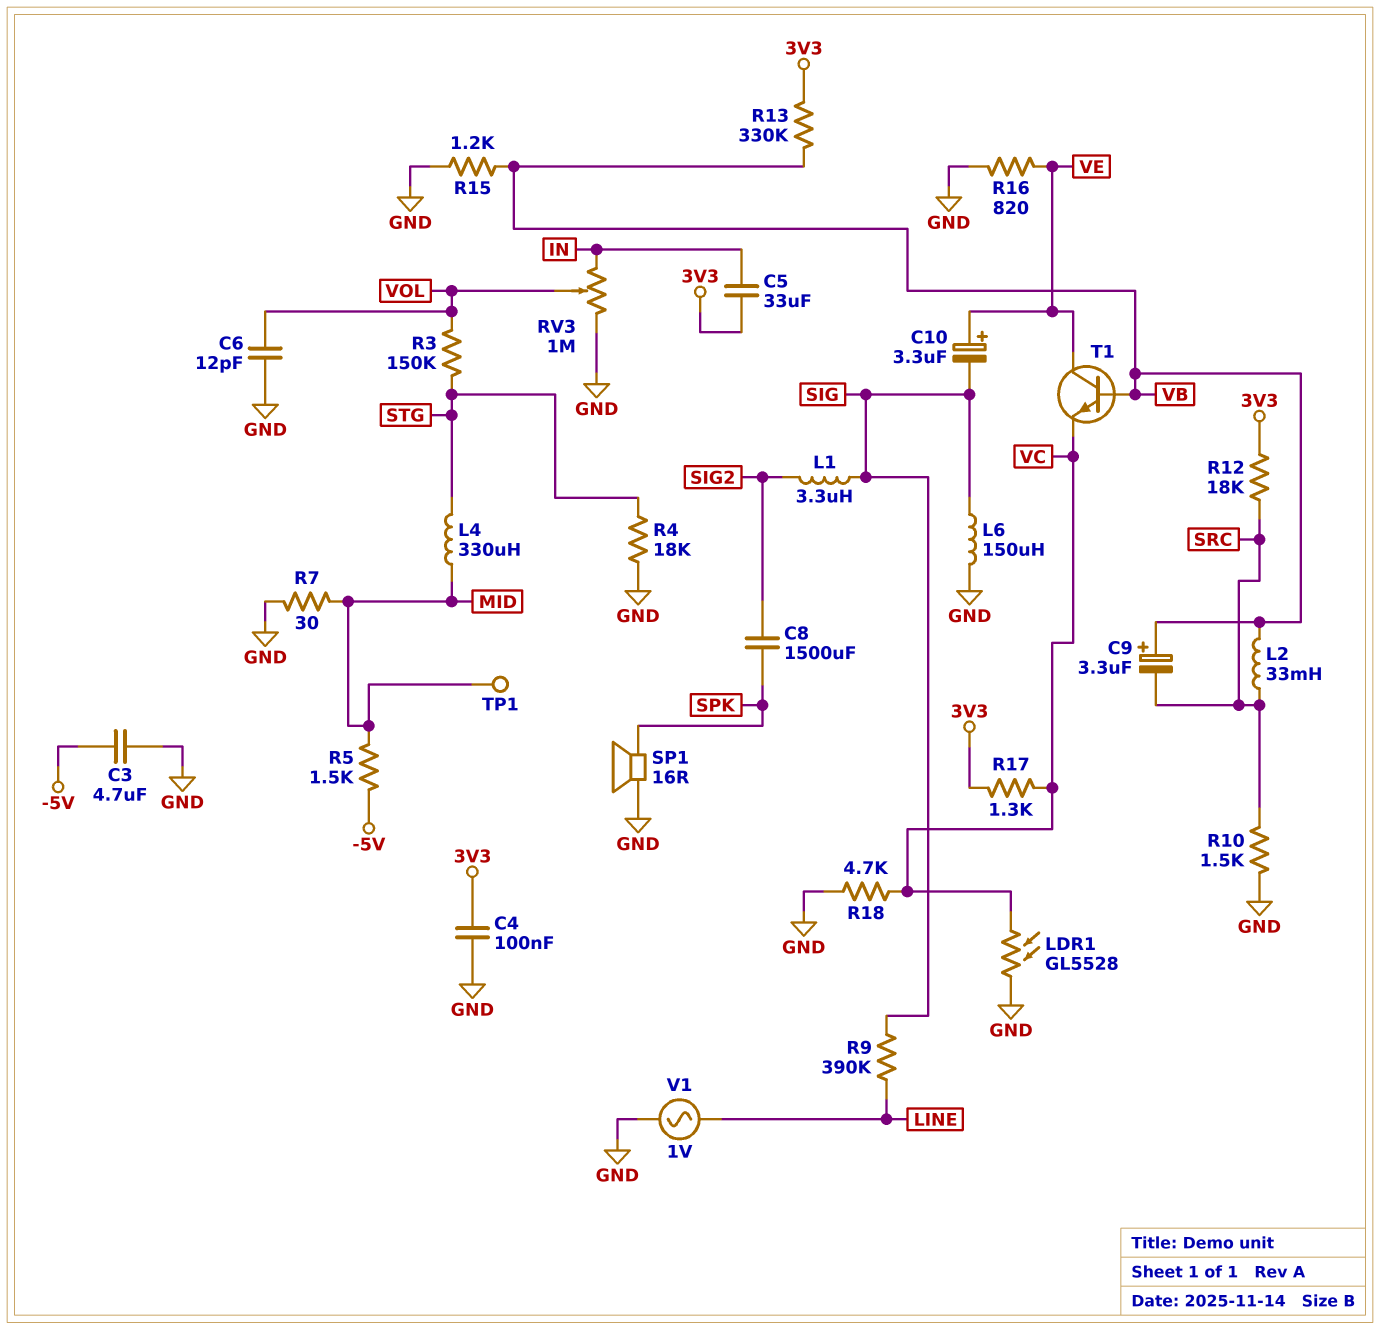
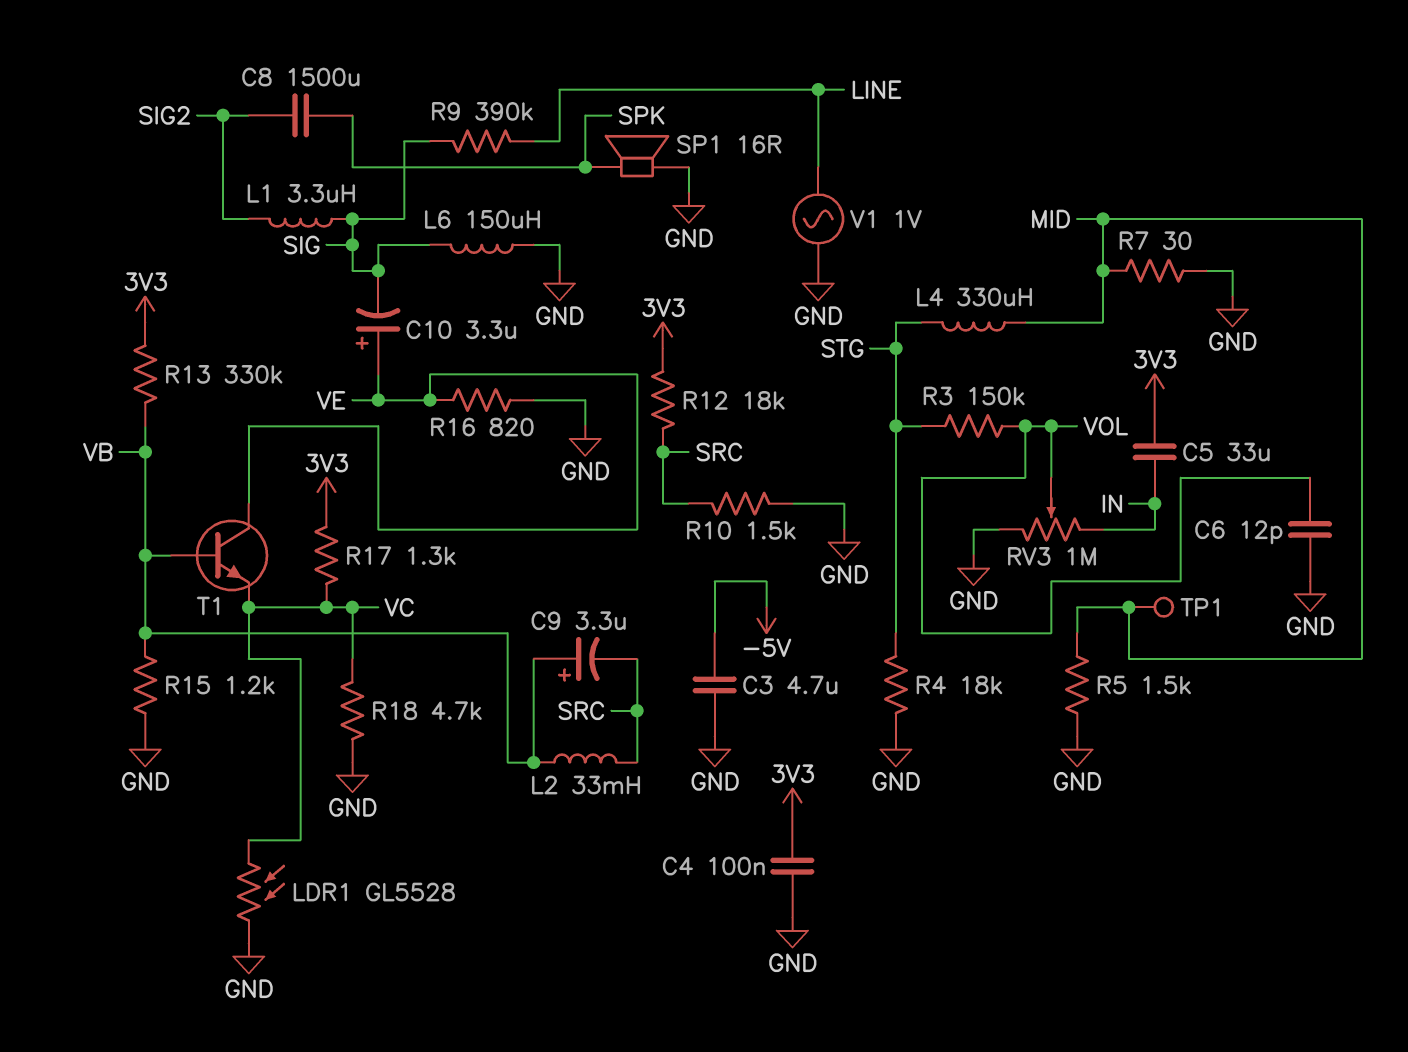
R5: 1.5k (-5V, MID) -> 1.5k (GND, MID)

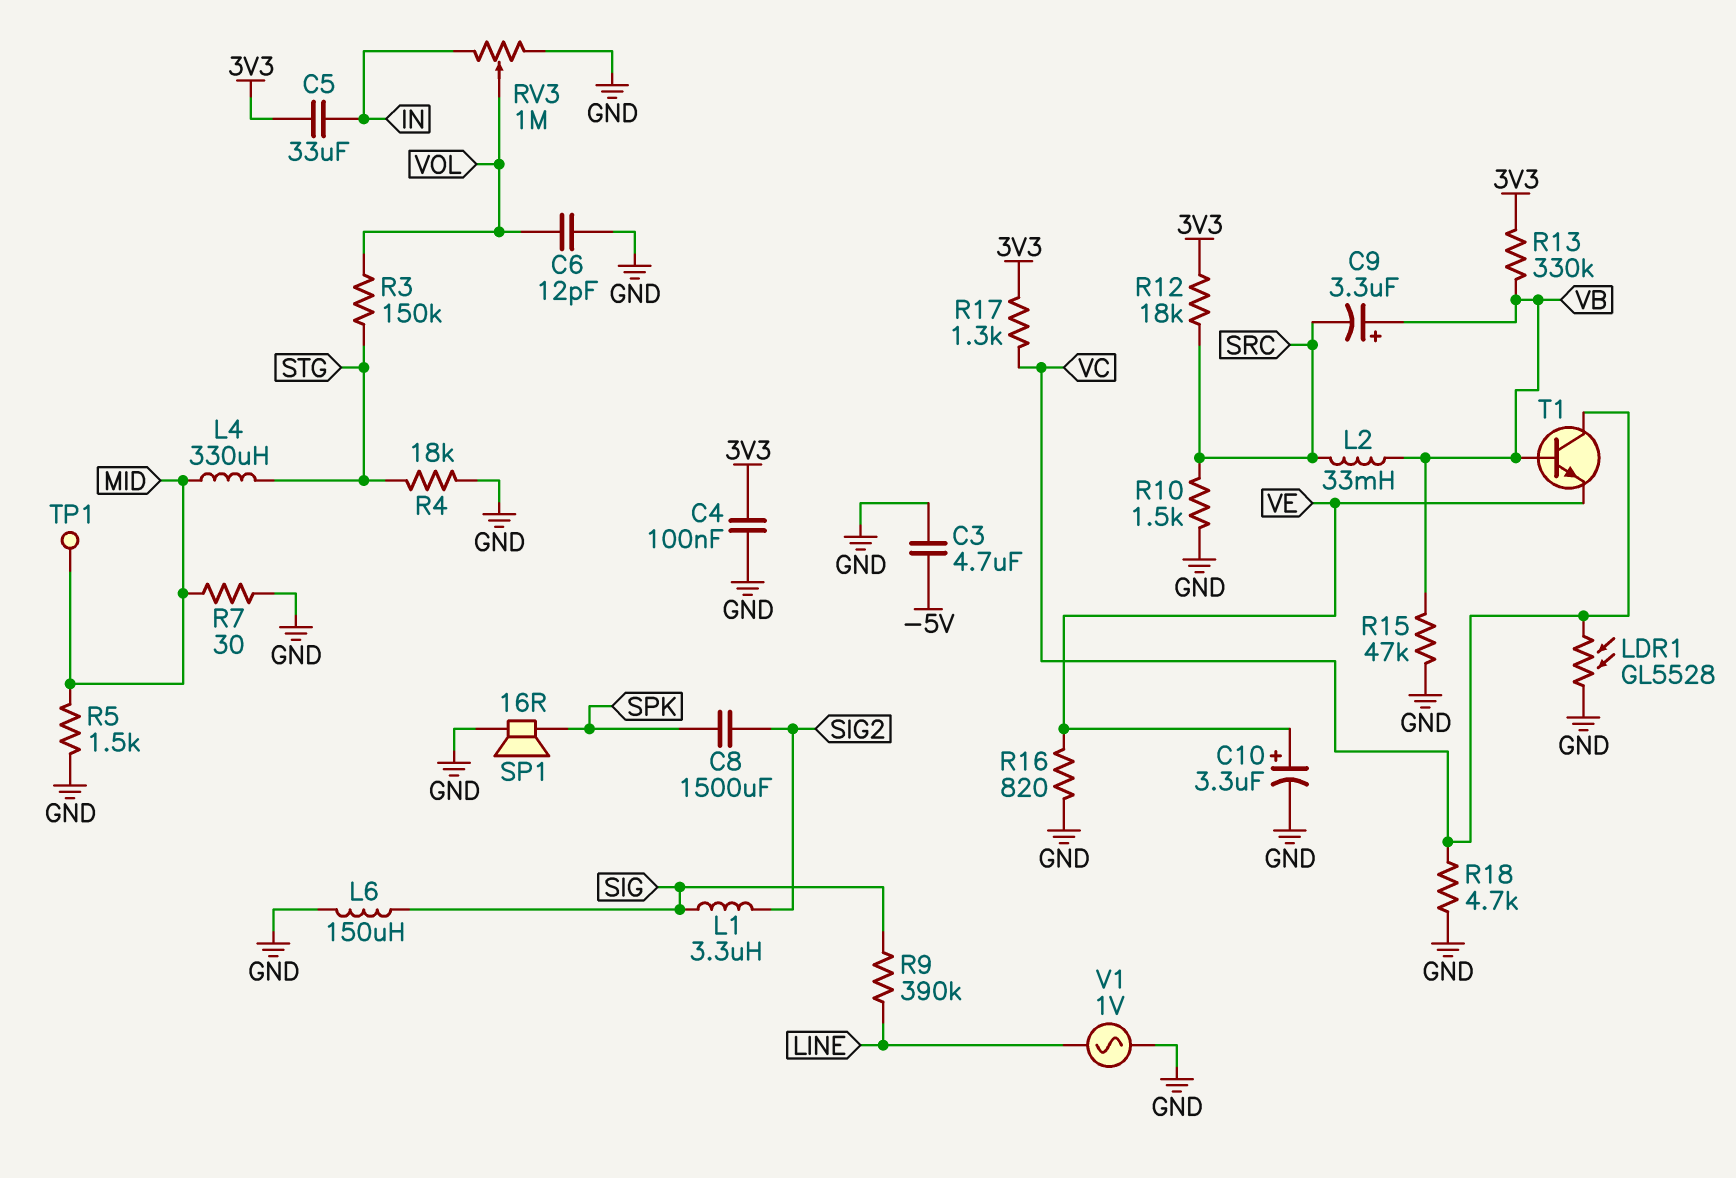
C10: 3.3uF (plus VE, minus SIG) -> 3.3uF (plus VE, minus GND)
R15: 1.2k (GND, VB) -> 47k (GND, VB)
T1: NPN (B VB, C VE, E VC) -> NPN (B VB, C VC, E VE)

